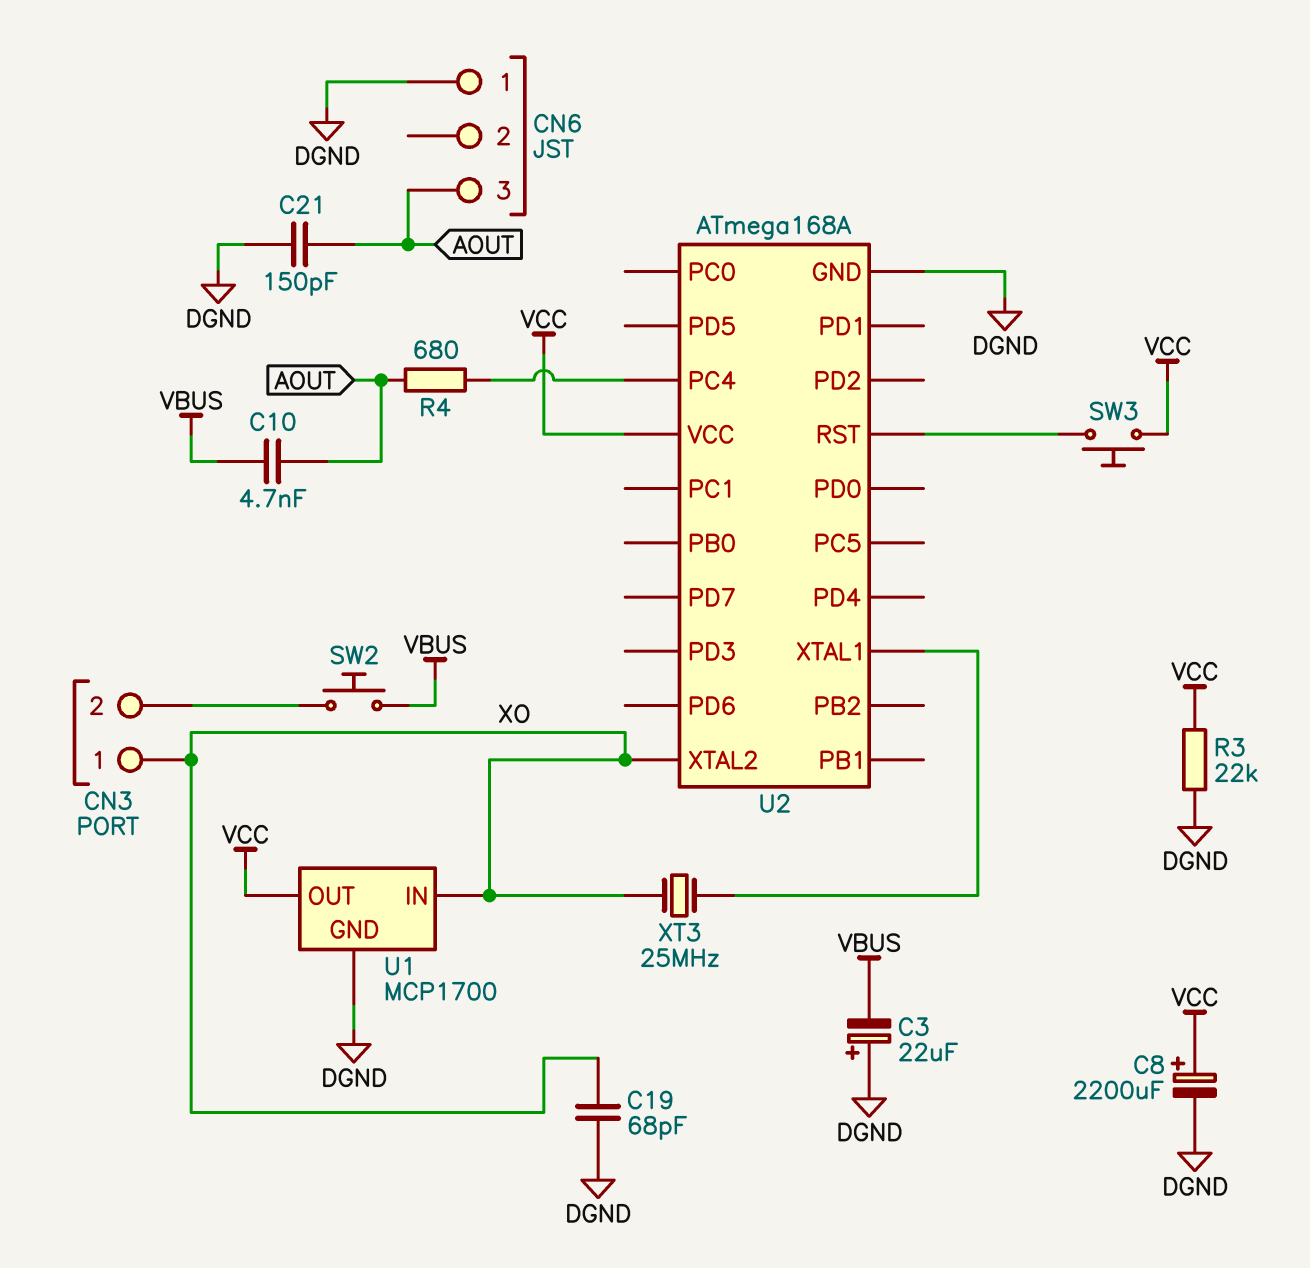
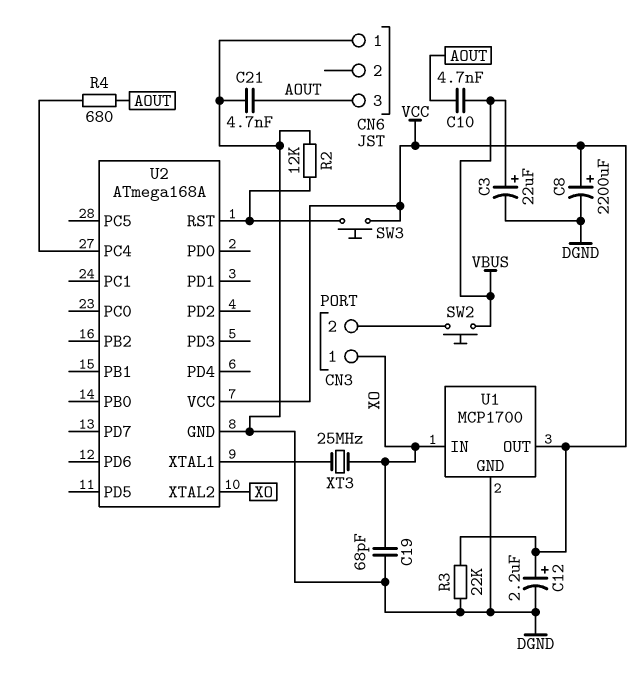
C3: 22uF (plus DGND, minus VBUS) -> 22uF (plus VBUS, minus DGND)
C12: none -> 2.2uF (plus VCC, minus DGND)
C21: 150pF (AOUT, DGND) -> 4.7nF (AOUT, DGND)
R2: none -> 12k (DGND, U2/RST)

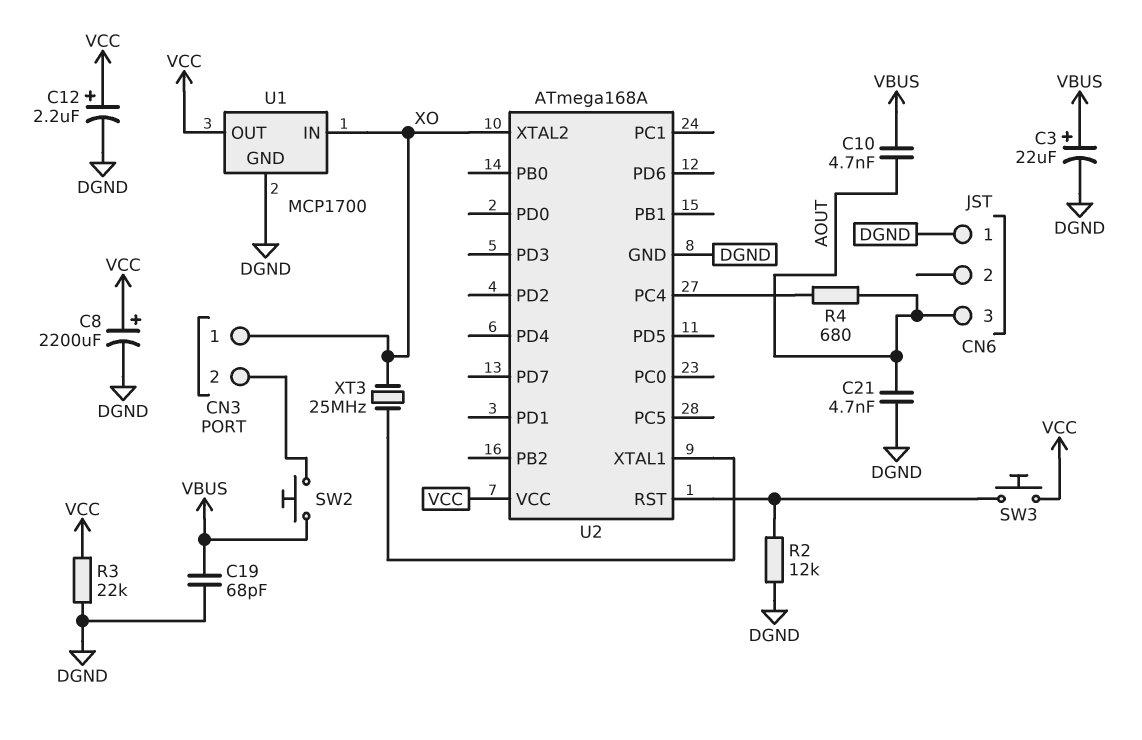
C19: 68pF (DGND, XO) -> 68pF (DGND, VBUS)

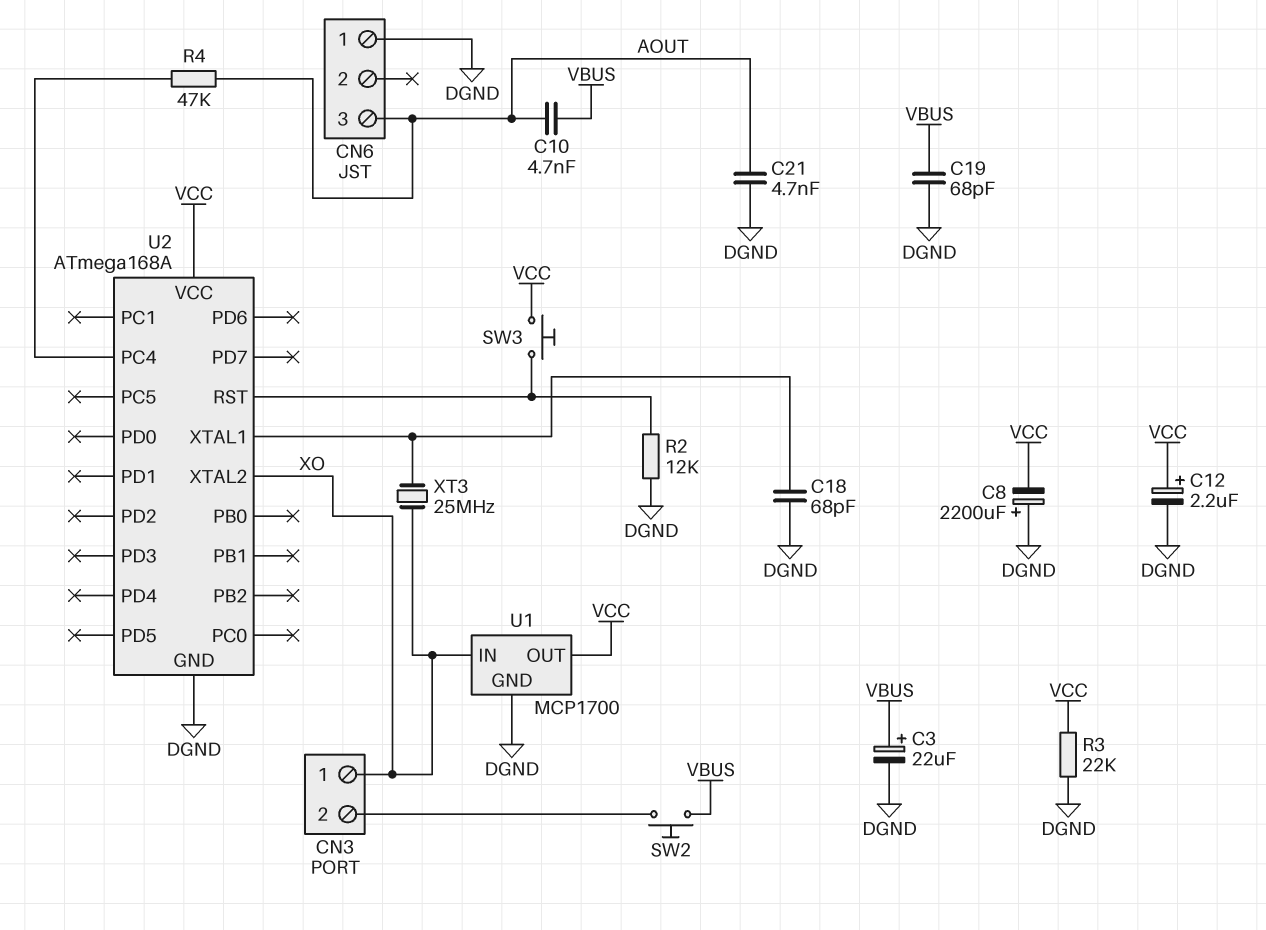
C8: 2200uF (plus VCC, minus DGND) -> 2200uF (plus DGND, minus VCC)
C18: none -> 68pF (DGND, U2/XTAL1)
R4: 680 (AOUT, U2/PC4) -> 47k (AOUT, U2/PC4)

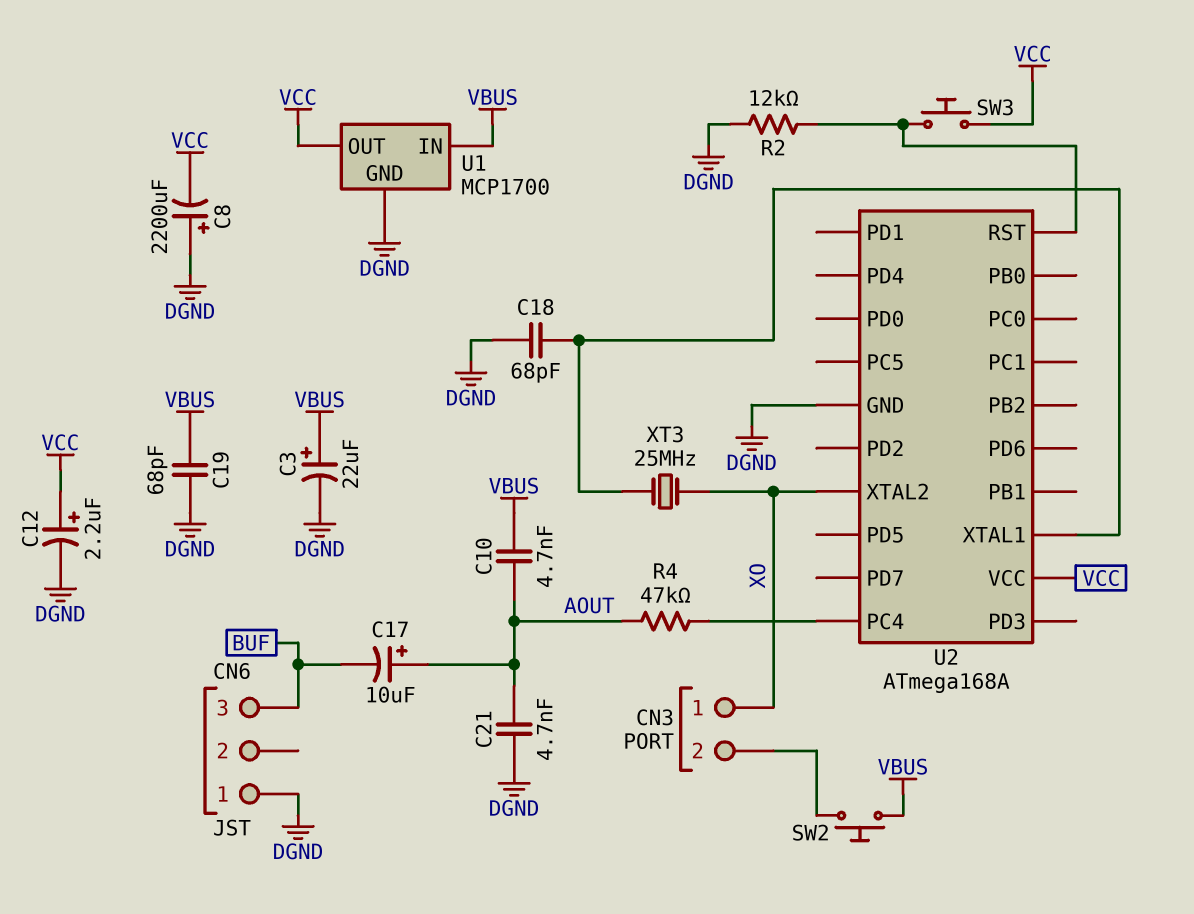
C17: none -> 10uF (plus AOUT, minus BUF)
CN6 pin 3: AOUT -> BUF
R3: 22k (DGND, VCC) -> none
U1 pin IN: XO -> VBUS

